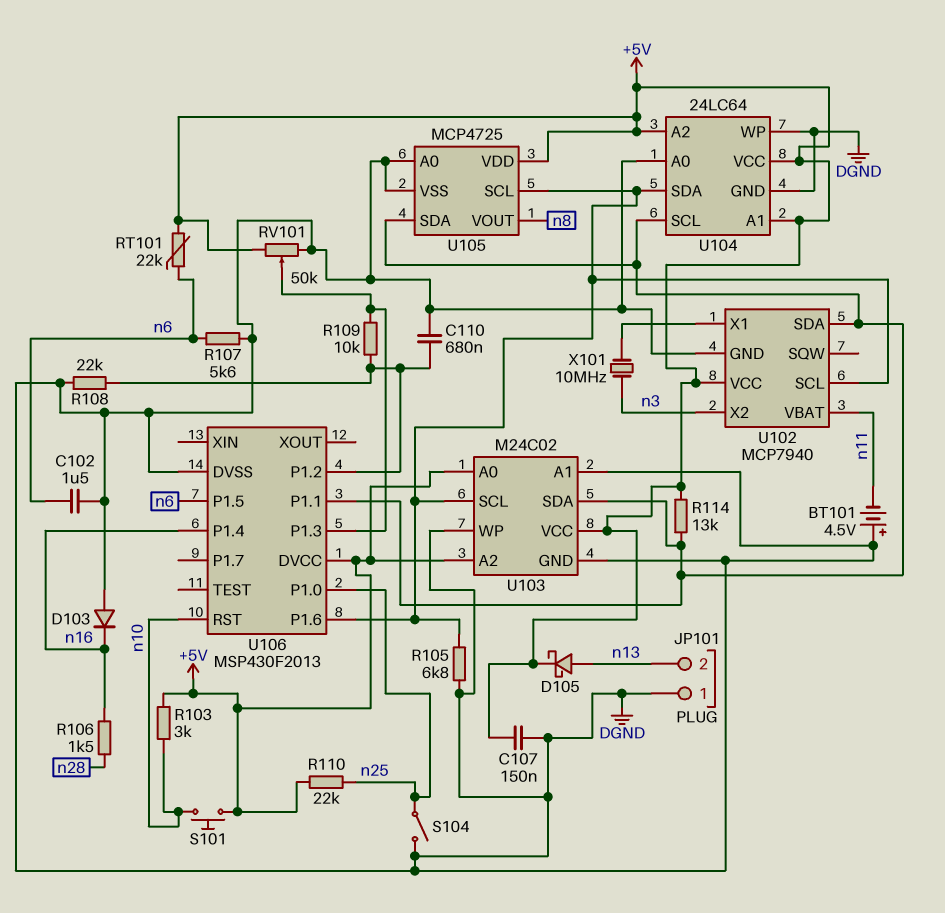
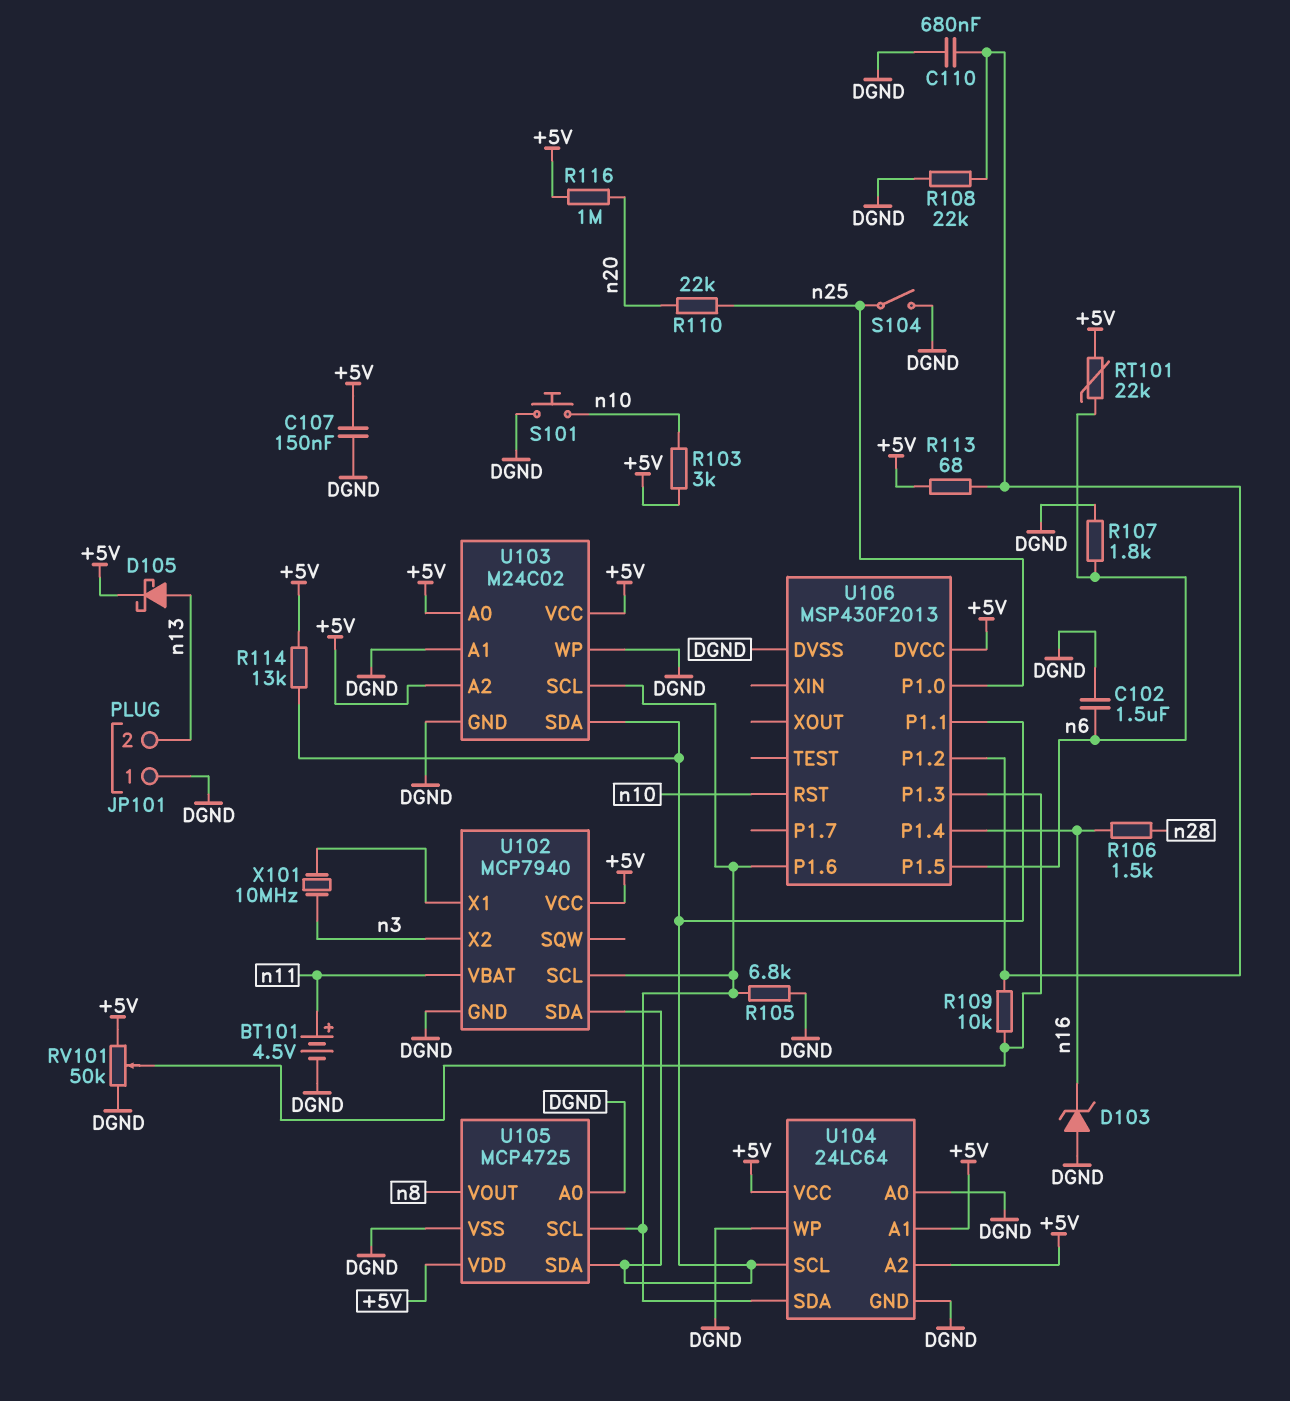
BT101: 4.5V (plus DGND, minus n11) -> 4.5V (plus n11, minus DGND)
D103: diode (A DGND, K n16) -> zener (A DGND, K n16)
R107: 5.6k (DGND, n6) -> 1.8k (DGND, n6)
R110: 22k (+5V, n25) -> 22k (n20, n25)
R113: none -> 68 (+5V, U106/P1.2)
R116: none -> 1M (+5V, n20)
S101: button (+5V, n10) -> button (DGND, n10)

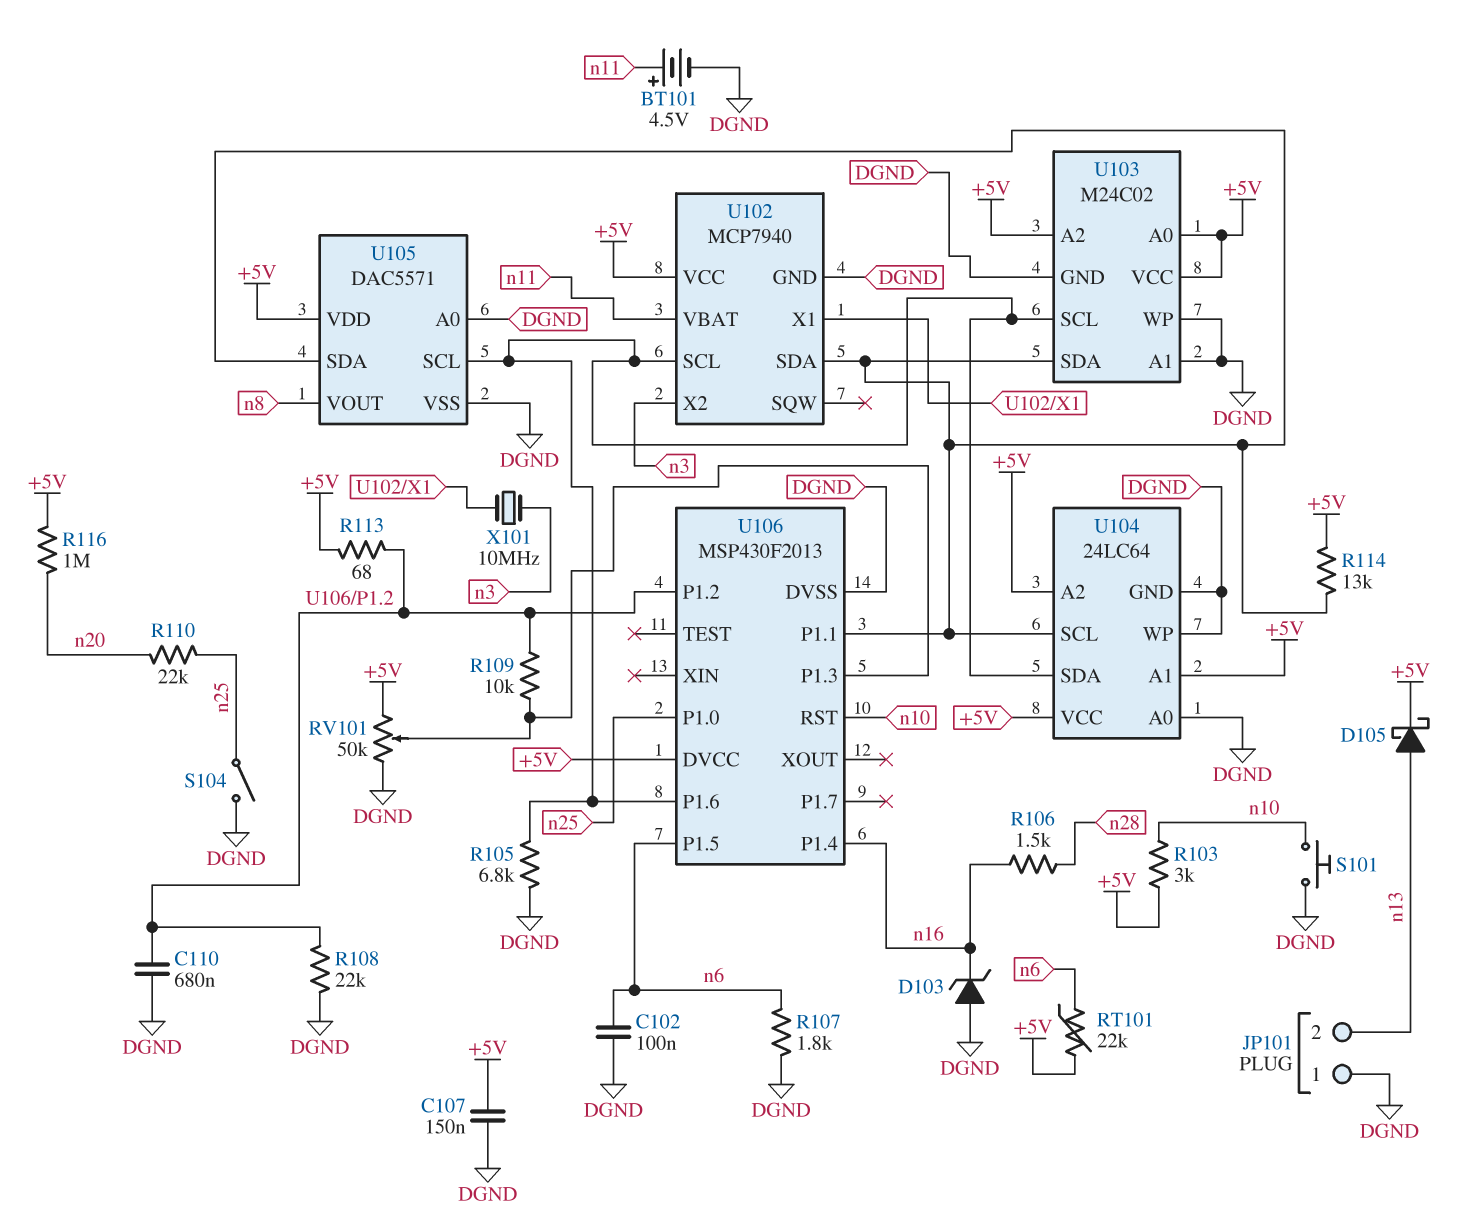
C102: 1.5uF (DGND, n6) -> 100nF (DGND, n6)
U105: MCP4725 -> DAC5571

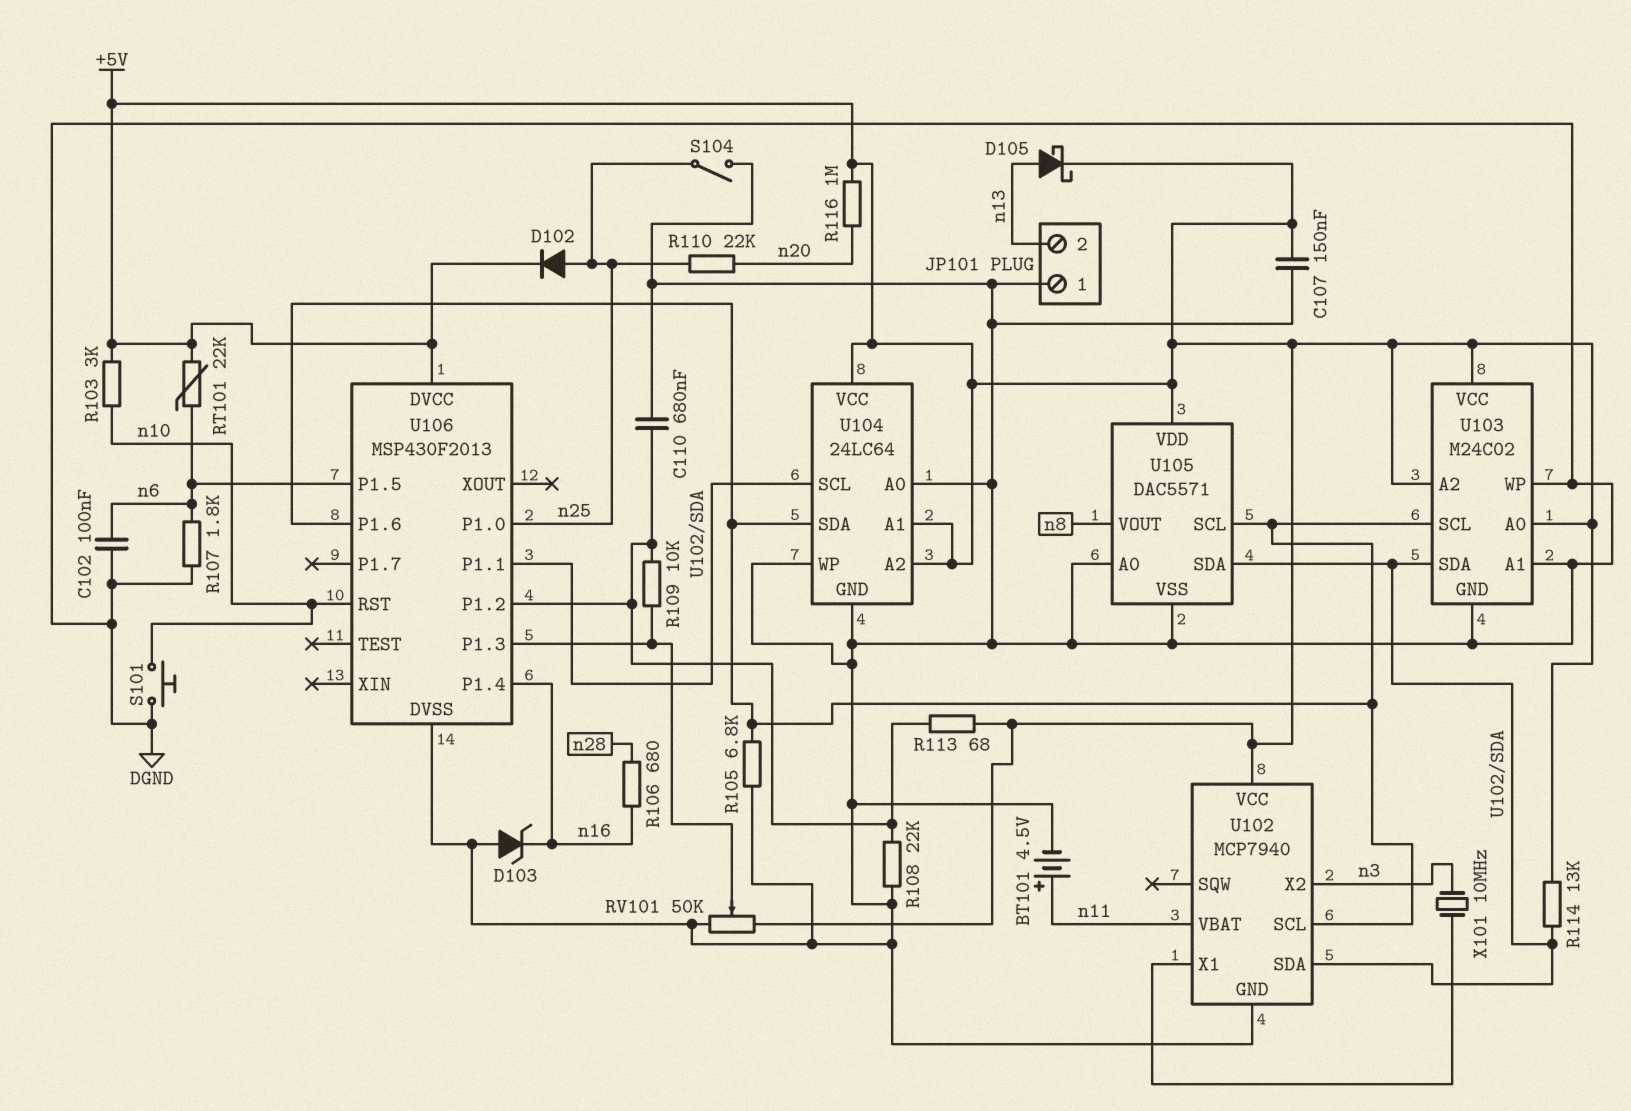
D102: none -> diode (A n25, K +5V)
R106: 1.5k (n16, n28) -> 680 (n16, n28)

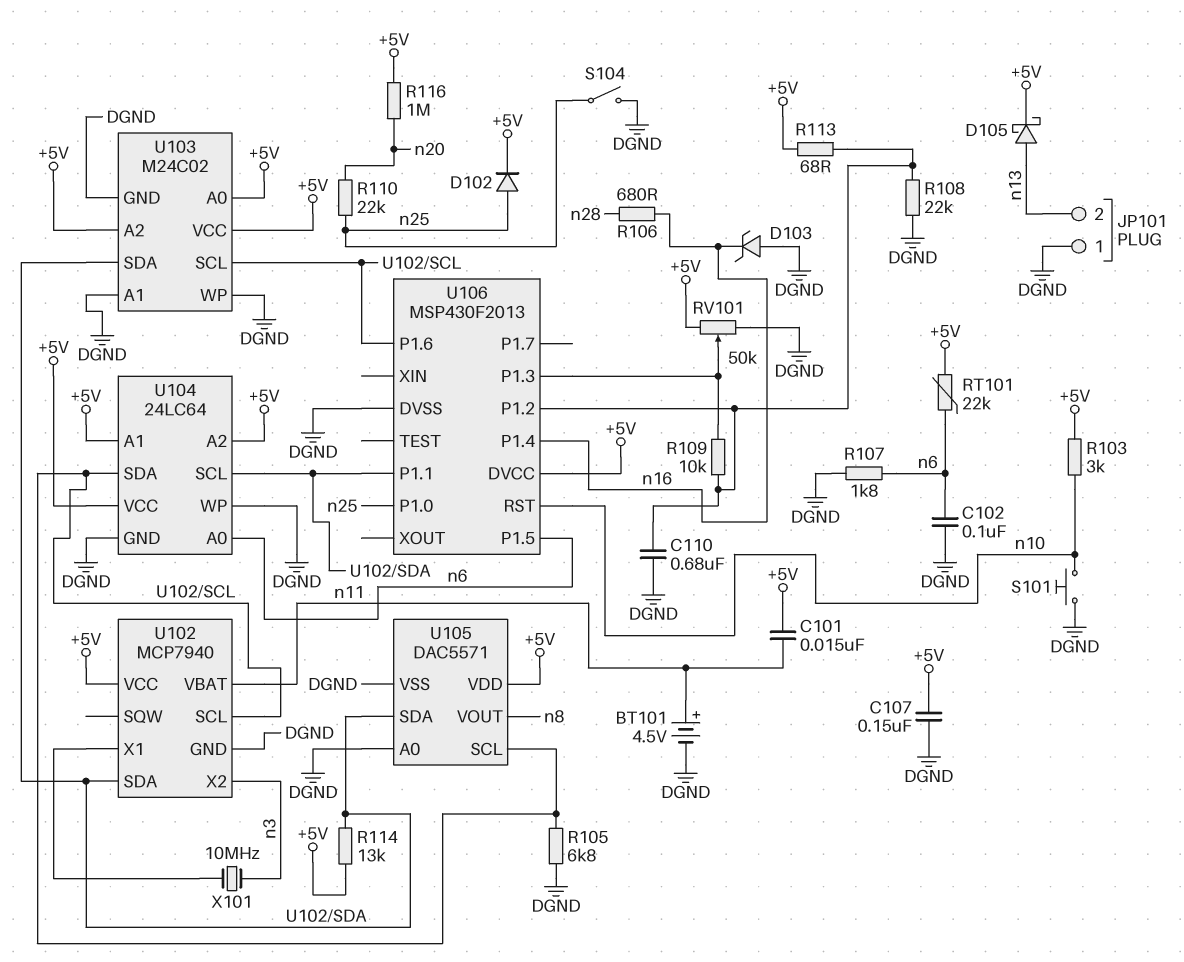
C101: none -> 15nF (+5V, n11)
U104 pin A0: DGND -> n6

